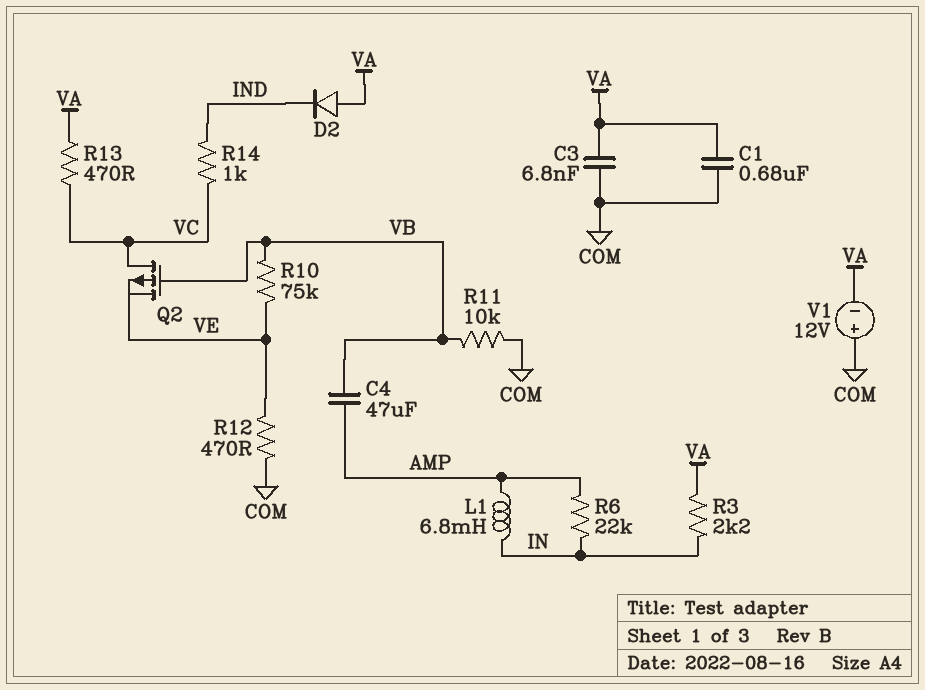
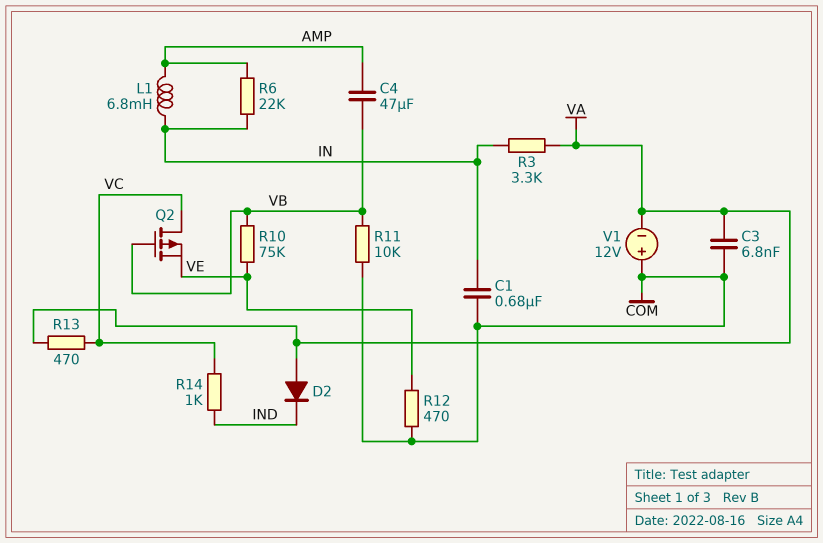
C1: 680nF (COM, VA) -> 680nF (COM, IN)
R3: 2.2k (IN, VA) -> 3.3k (IN, VA)

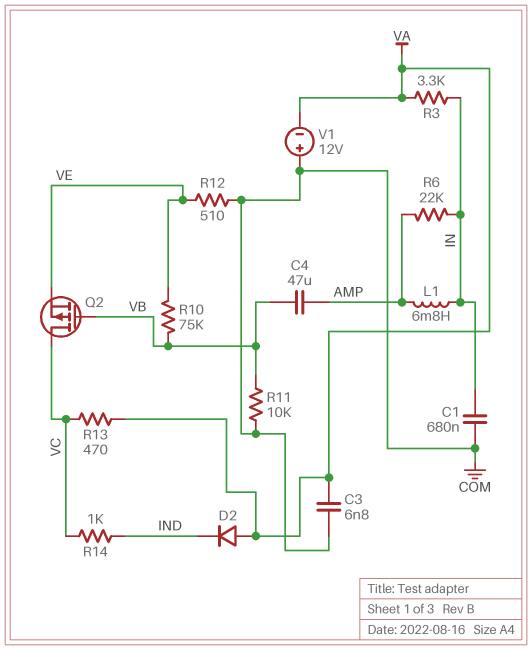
R12: 470 (COM, VE) -> 510 (COM, VE)

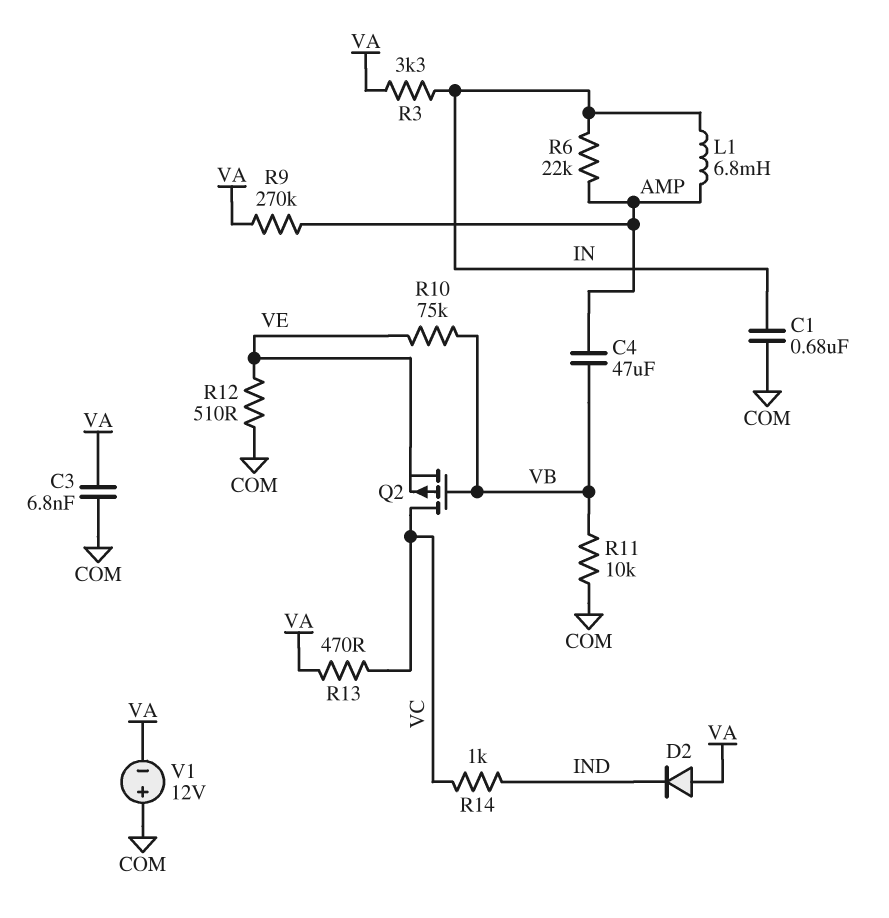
R9: none -> 270k (AMP, VA)

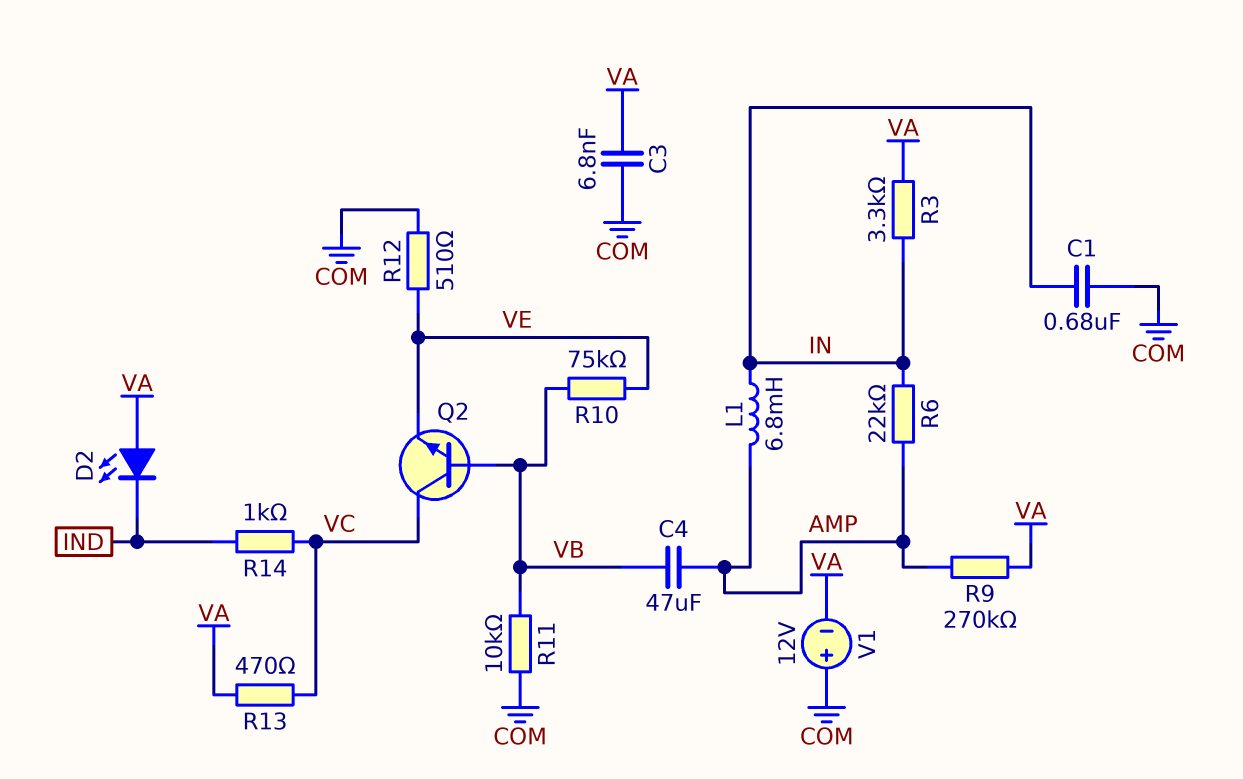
D2: diode (A VA, K IND) -> LED (A VA, K IND)
Q2: PMOS (G VB, D VC, S VE) -> NPN (B VB, C VC, E VE)

